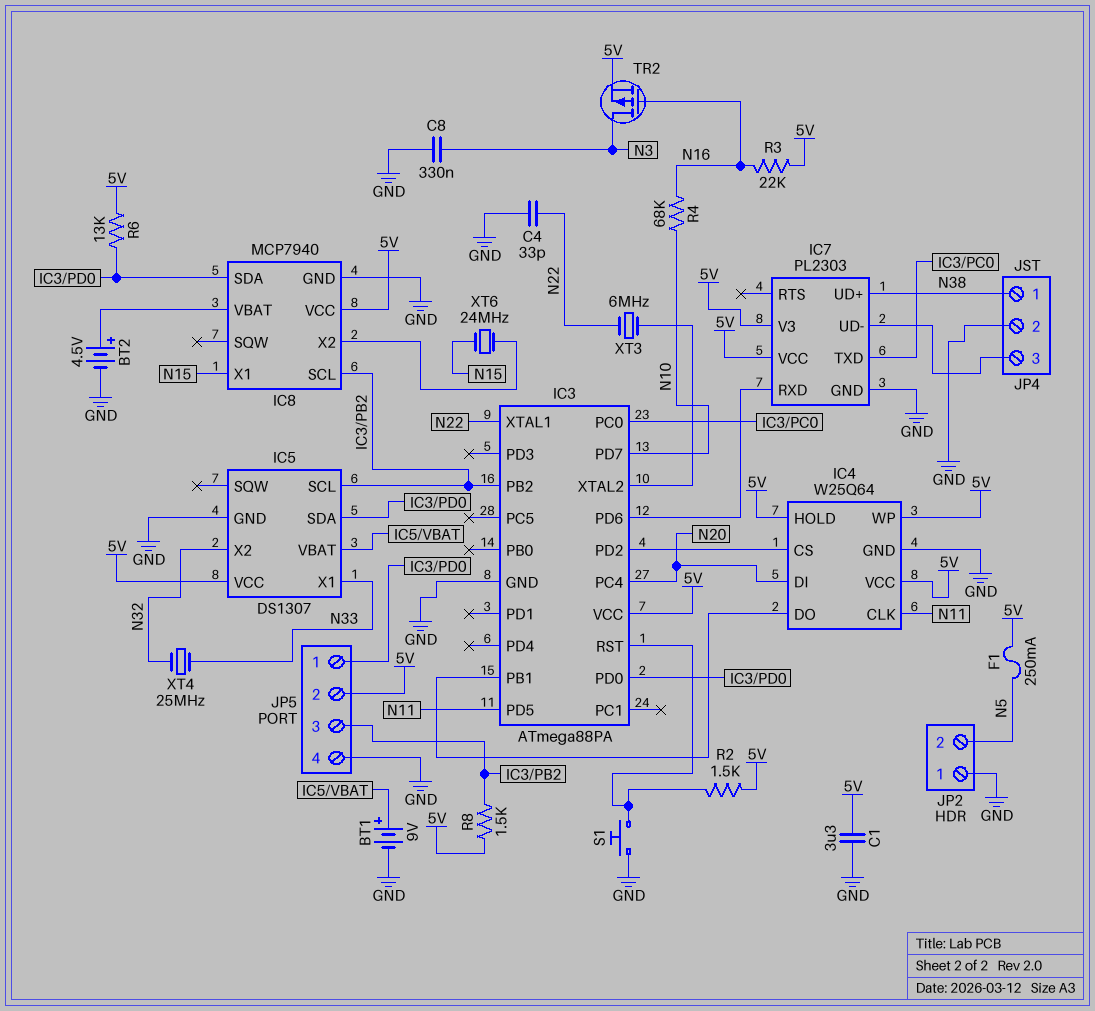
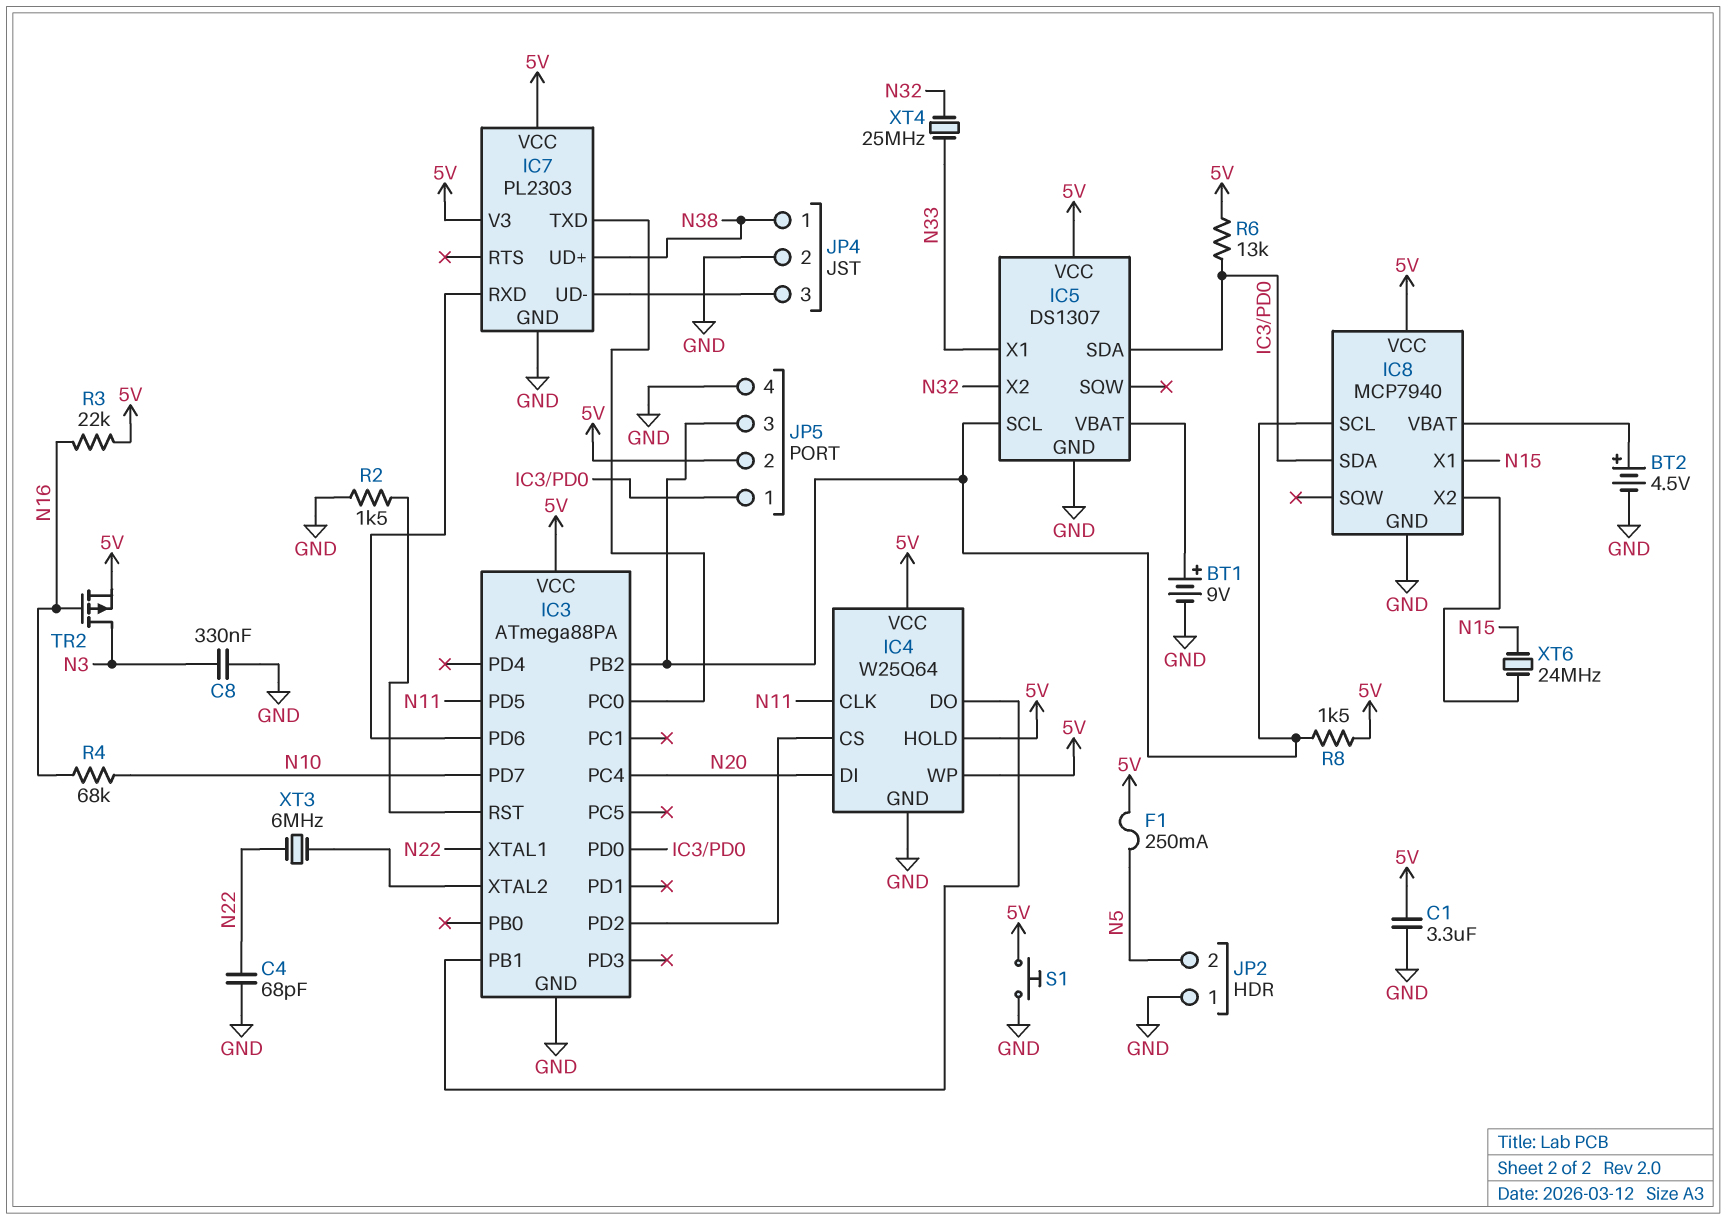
C4: 33pF (GND, N22) -> 68pF (GND, N22)
R2: 1.5k (5V, IC3/RST) -> 1.5k (GND, IC3/RST)
S1: button (GND, IC3/RST) -> button (5V, GND)

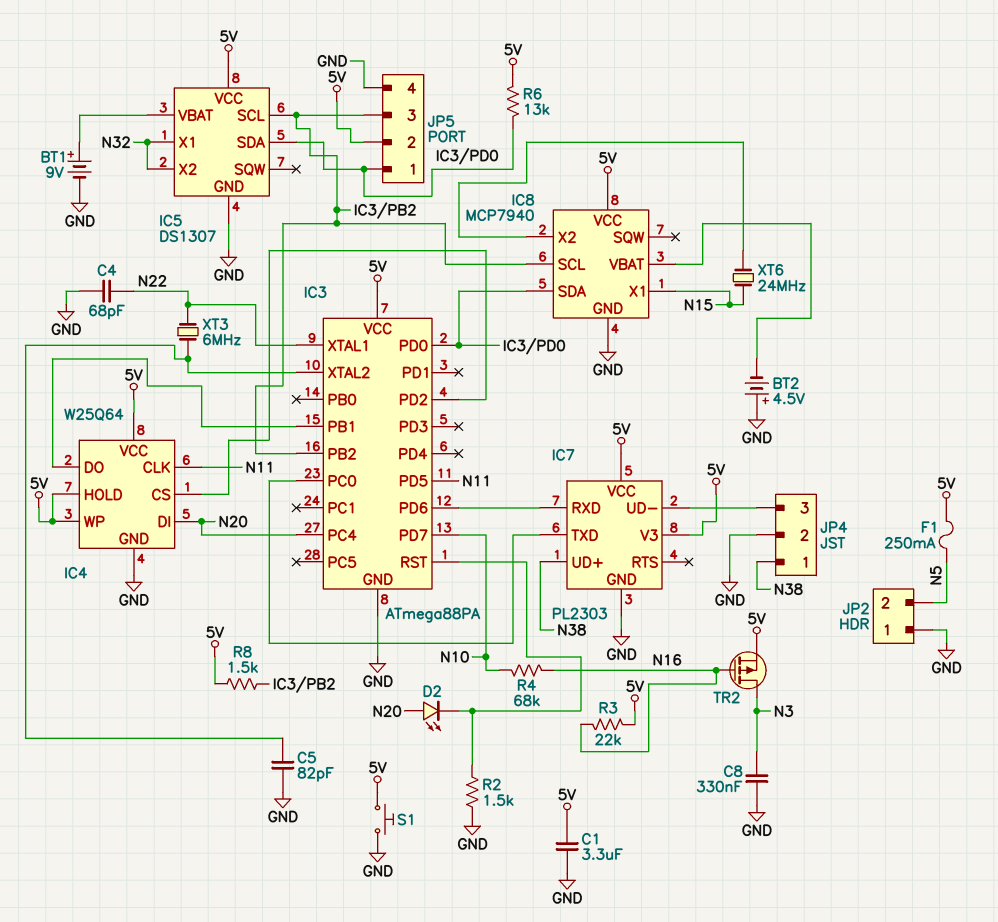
BT2: 4.5V (plus IC8/VBAT, minus GND) -> 4.5V (plus GND, minus IC8/VBAT)
C5: none -> 82pF (GND, IC3/XTAL2)
D2: none -> LED (A N20, K IC3/RST)
IC5 pin X1: N33 -> N32
XT4: 25MHz (N32, N33) -> none

